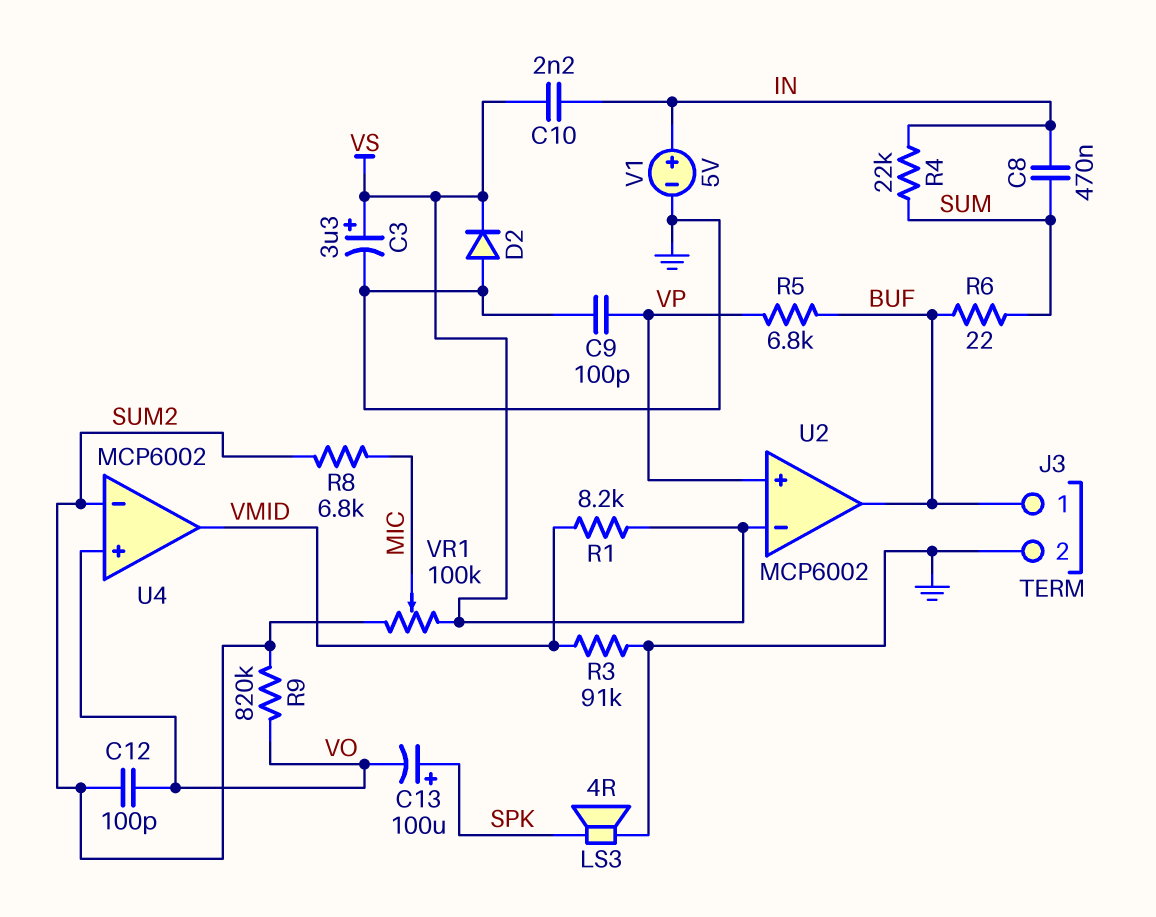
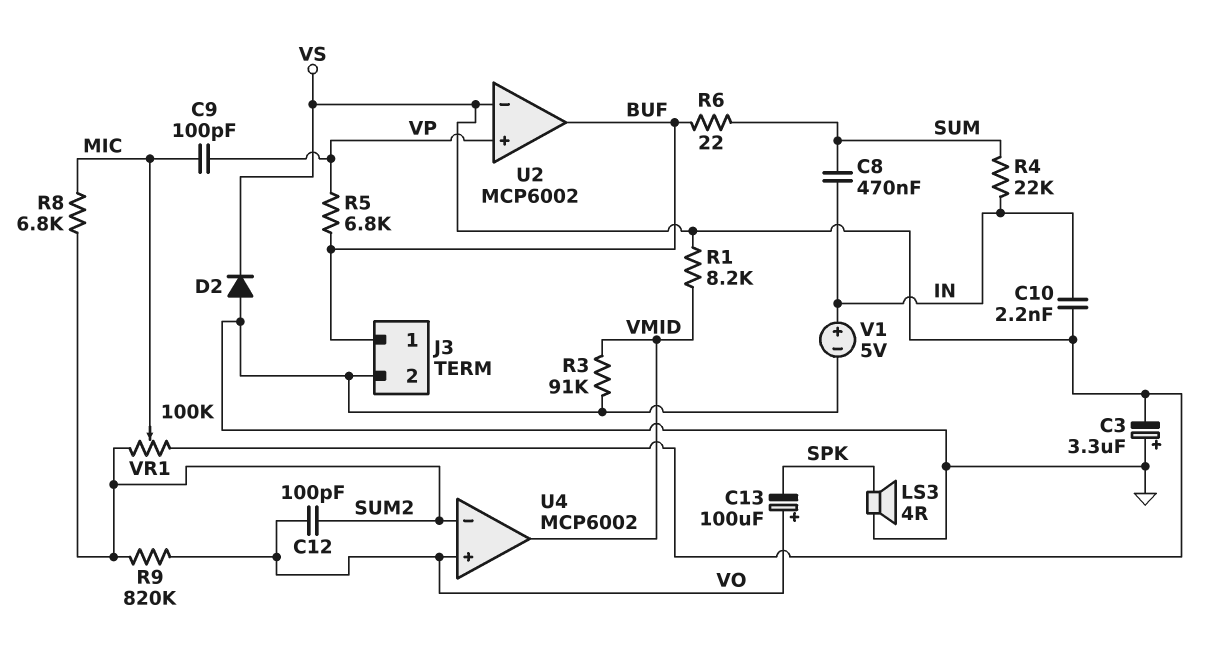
C3: 3.3uF (plus VS, minus GND) -> 3.3uF (plus GND, minus VS)
C9: 100pF (GND, VP) -> 100pF (MIC, VP)
C13: 100uF (plus SPK, minus VO) -> 100uF (plus VO, minus SPK)

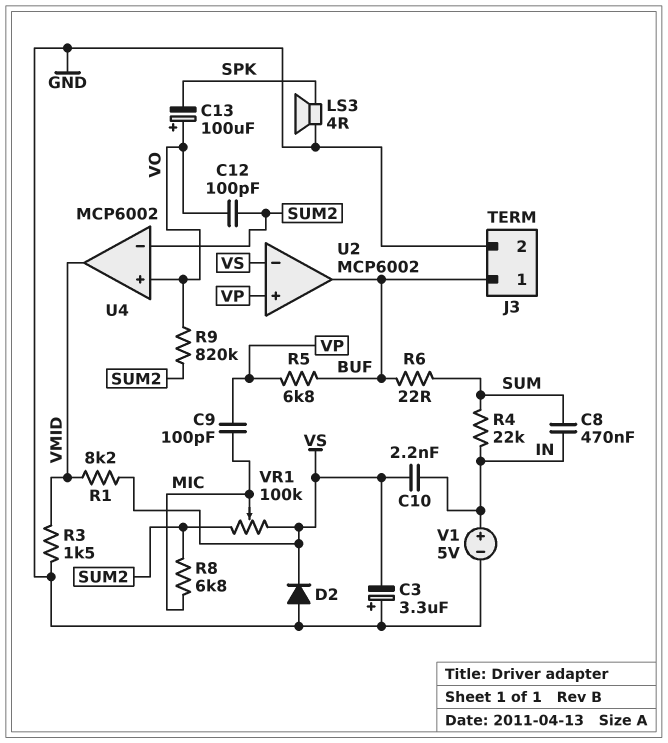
R3: 91k (GND, VMID) -> 1.5k (GND, VMID)

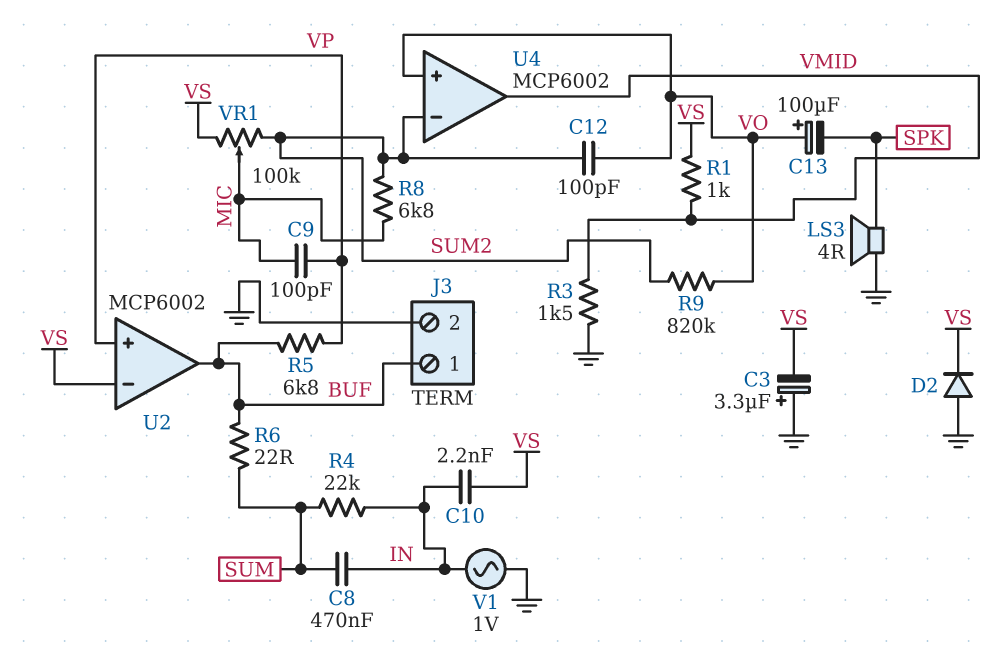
R1: 8.2k (VMID, VS) -> 1k (VMID, VS)
V1: 5V (plus IN, minus GND) -> AC 1V (GND, IN)

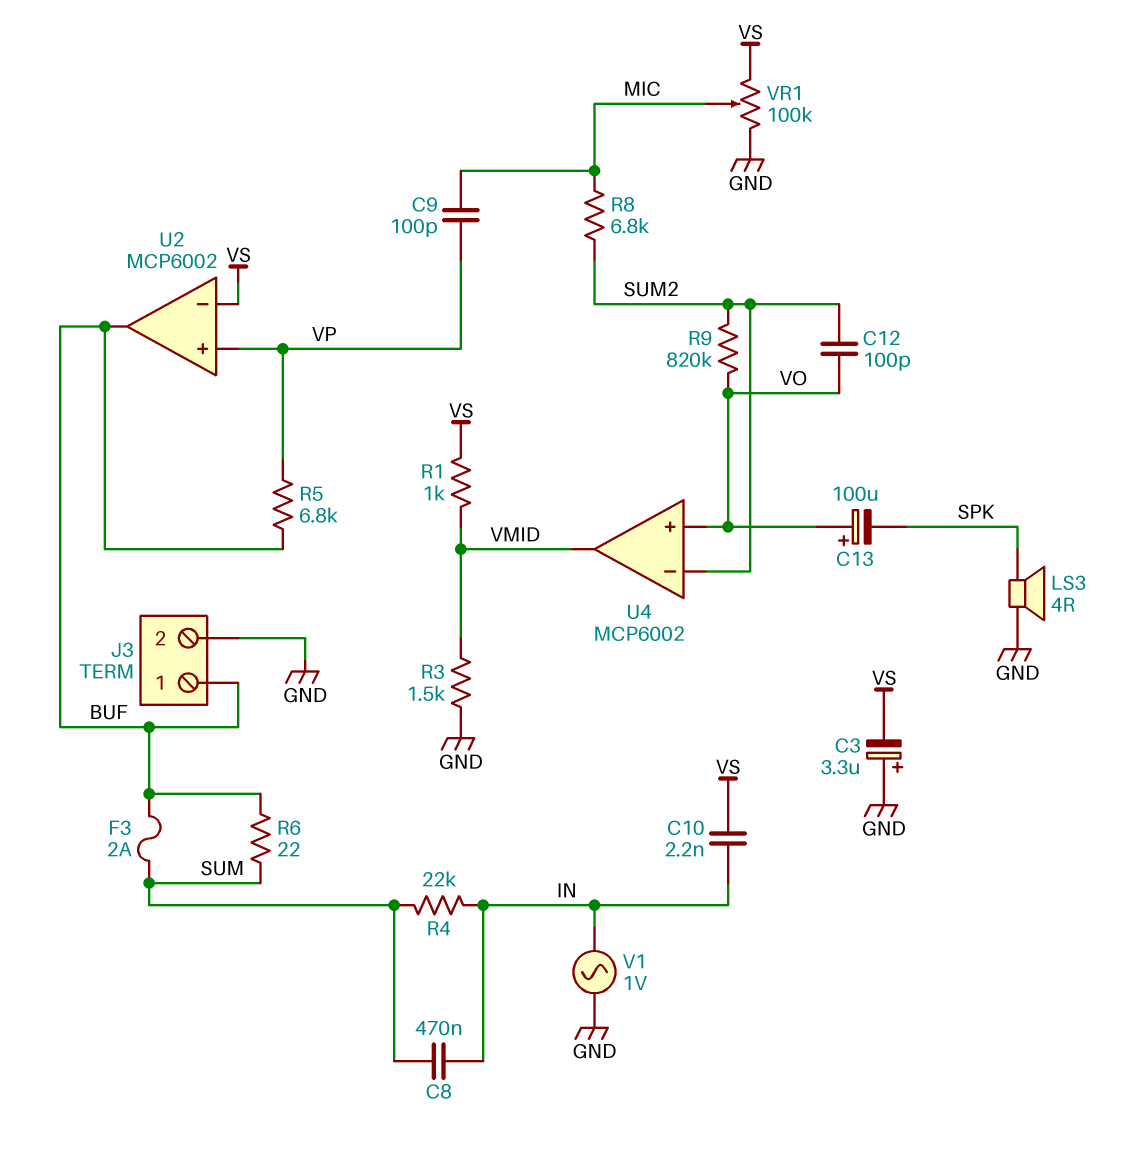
D2: diode (A GND, K VS) -> none
F3: none -> 2A (BUF, SUM)
VR1: 100k (SUM2, VS, wiper MIC) -> 100k (GND, VS, wiper MIC)

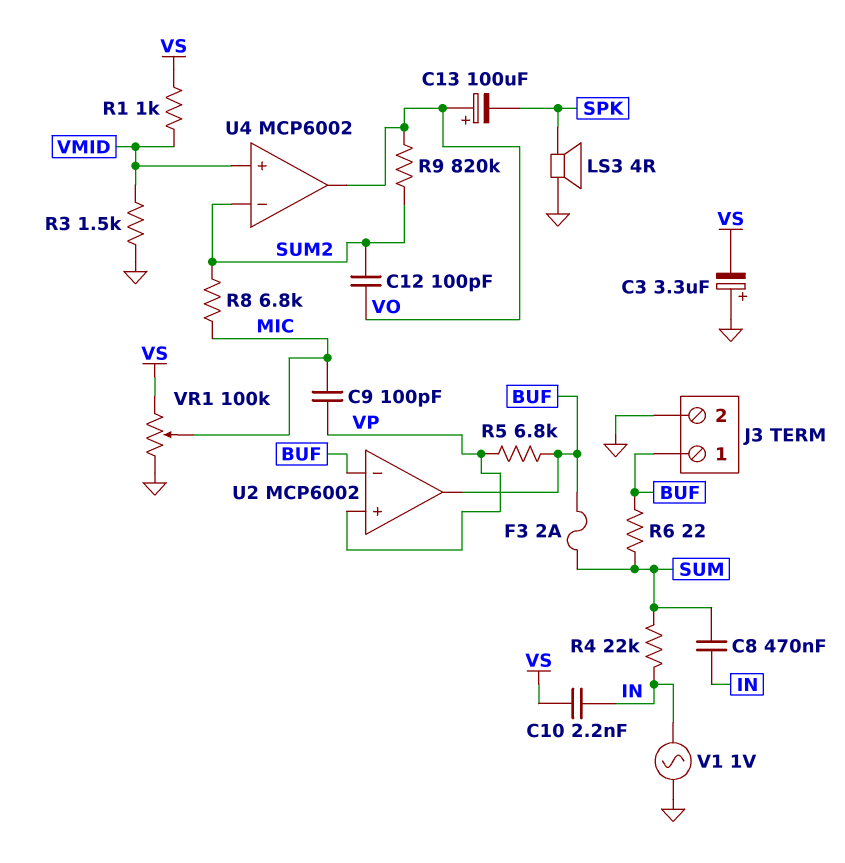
U2 pin in-: VS -> BUF
U4 pin in+: VO -> VMID
U4 pin out: VMID -> VO

